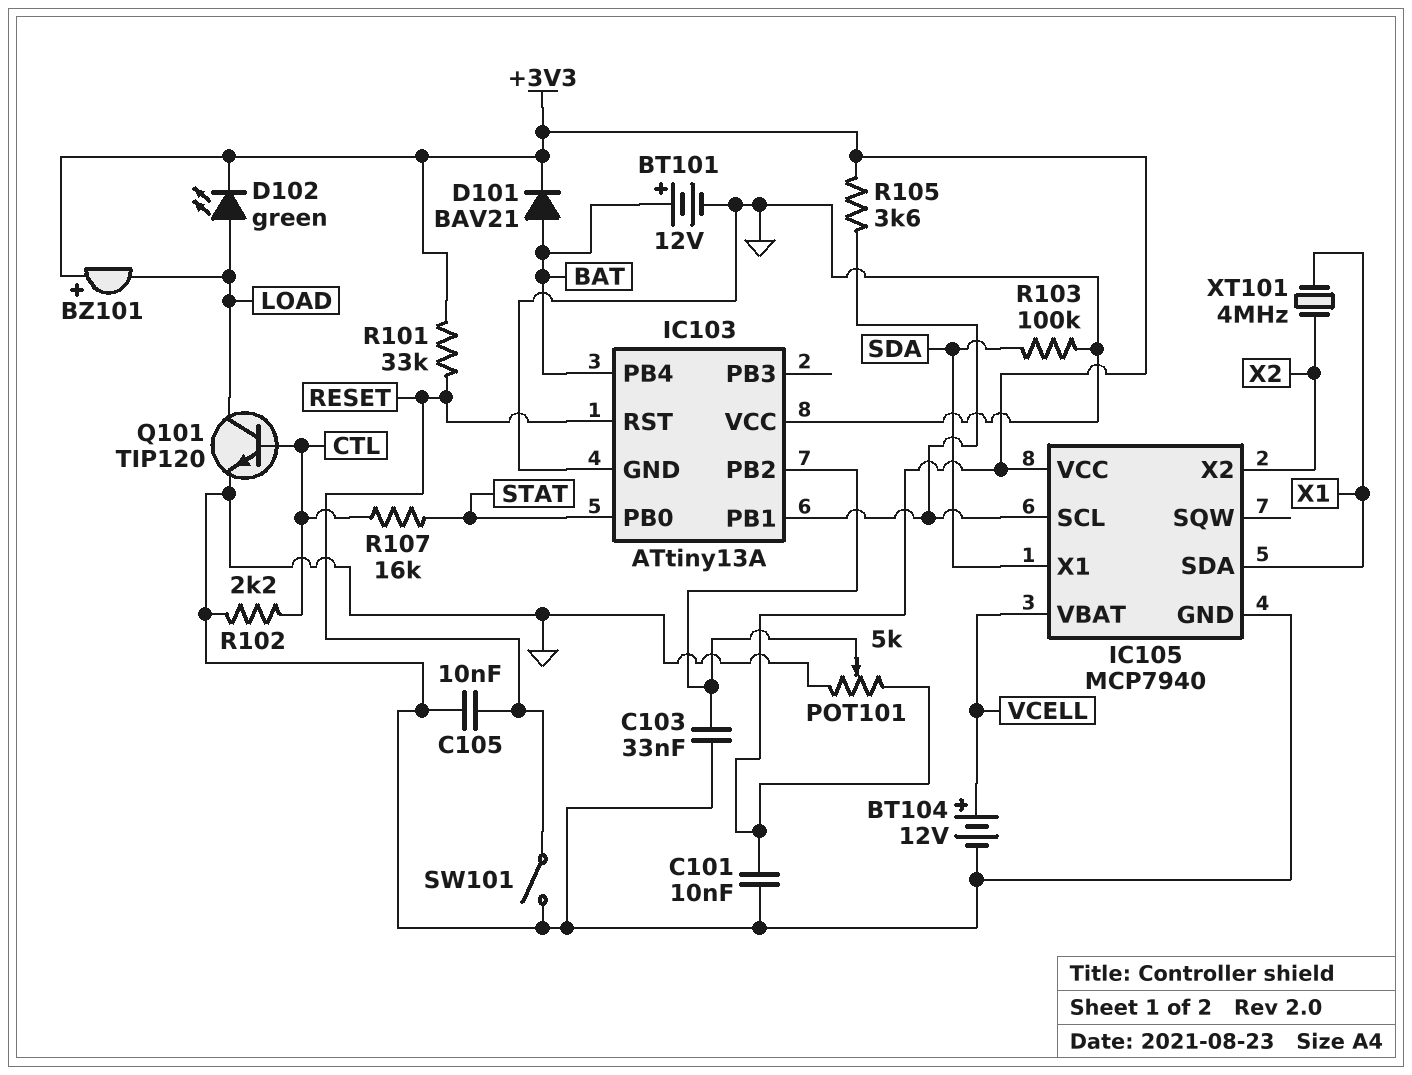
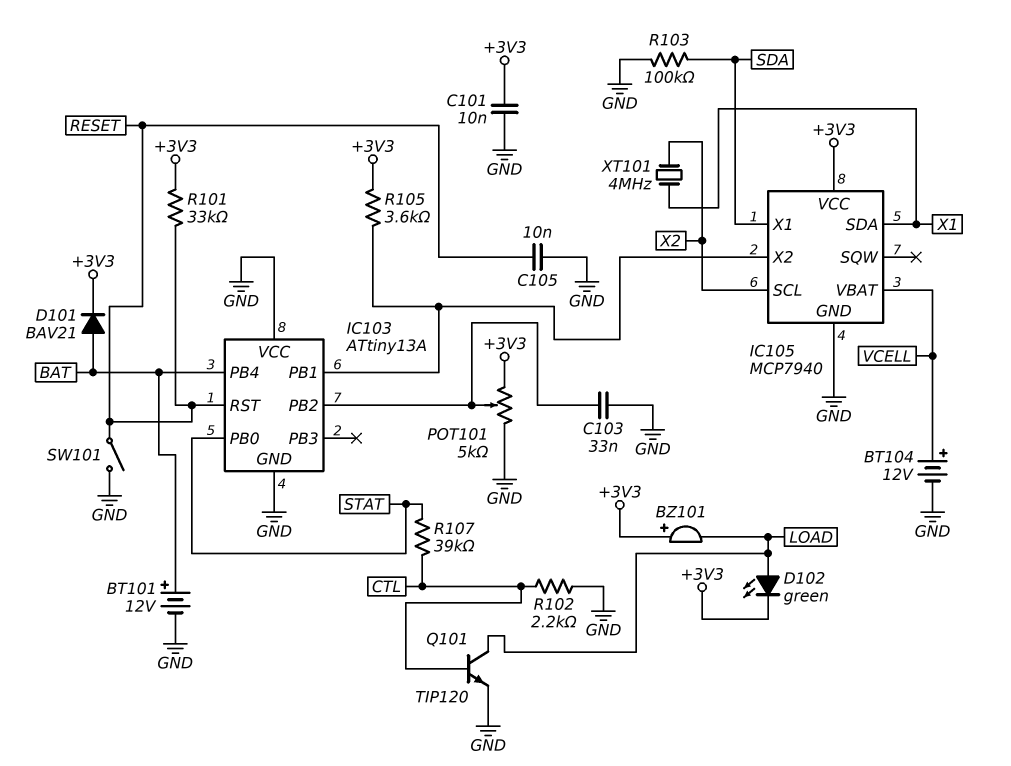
IC105 pin SCL: IC103/PB1 -> X2
IC105 pin X2: X2 -> IC103/PB1
R107: 16k (CTL, STAT) -> 39k (CTL, STAT)

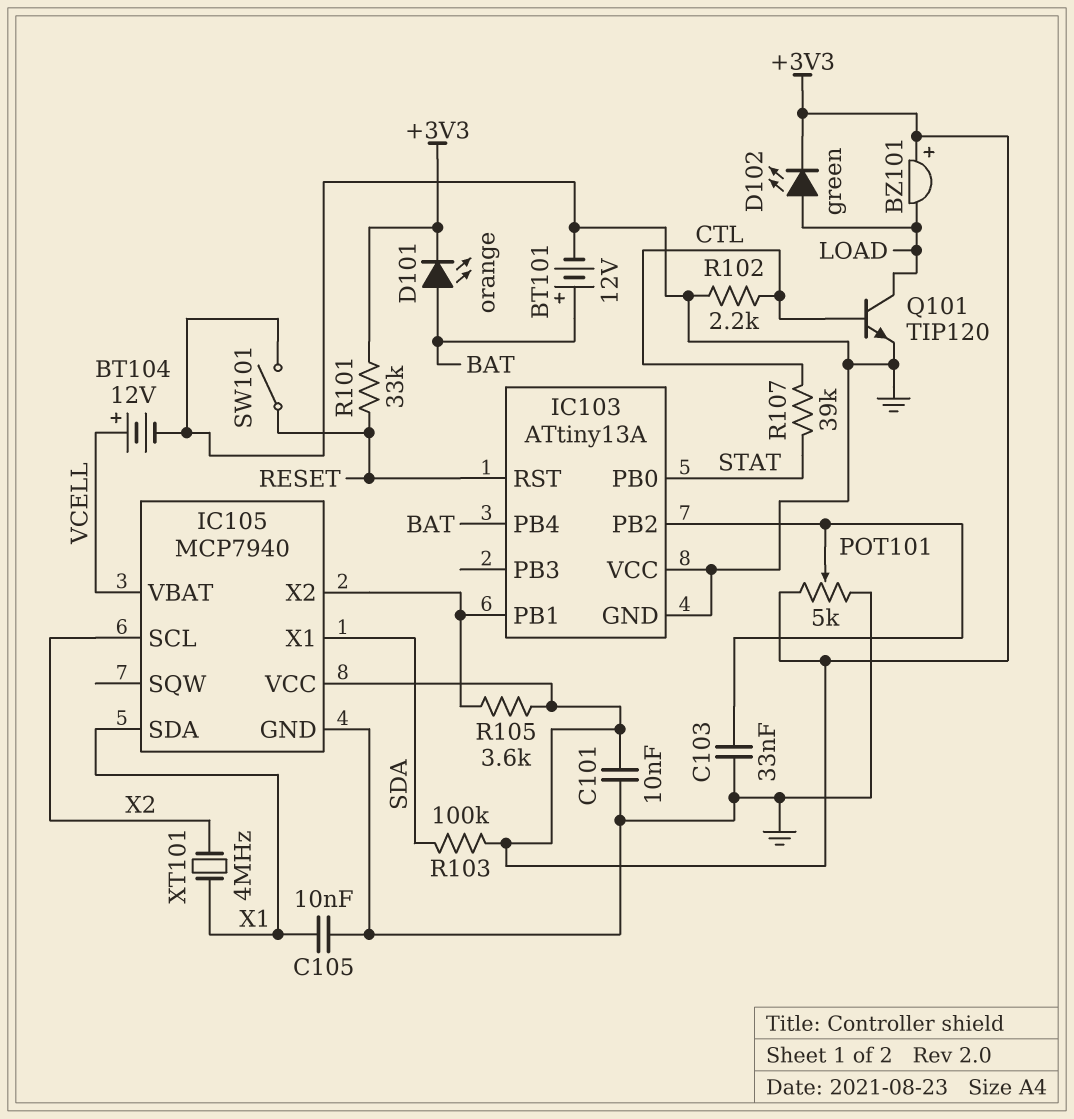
C105: 10nF (GND, RESET) -> 10nF (GND, X1)
D101: diode BAV21 (A BAT, K +3V3) -> LED orange (A BAT, K +3V3)
R103: 100k (GND, SDA) -> 100k (+3V3, SDA)

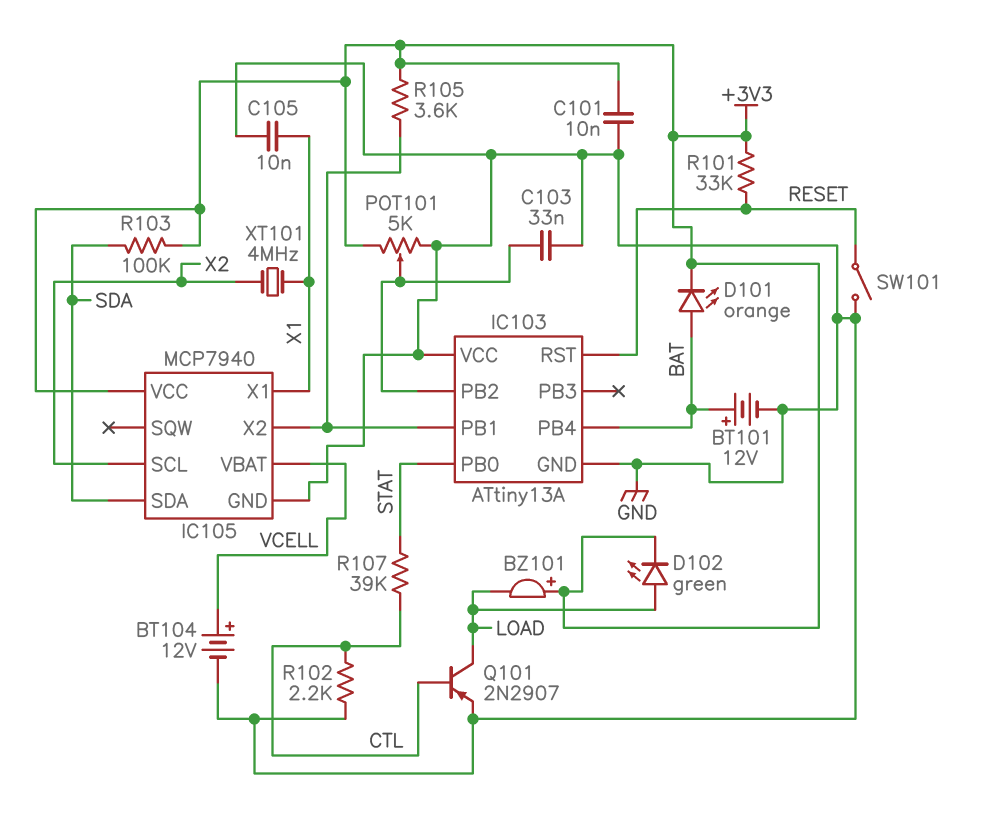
IC105 pin SDA: X1 -> SDA
IC105 pin X1: SDA -> X1
Q101: NPN TIP120 (B CTL, C LOAD, E GND) -> PNP 2N2907 (B CTL, C LOAD, E GND)

